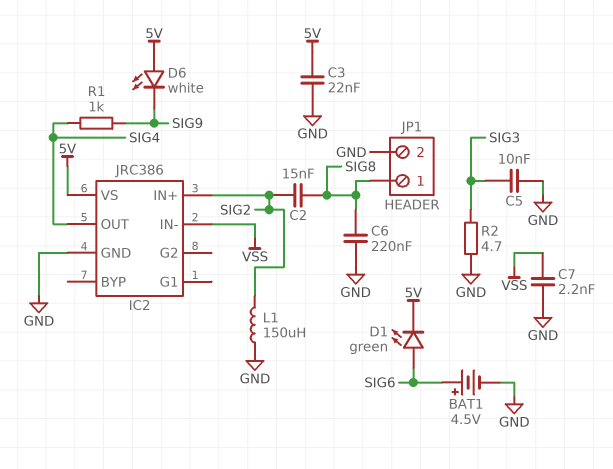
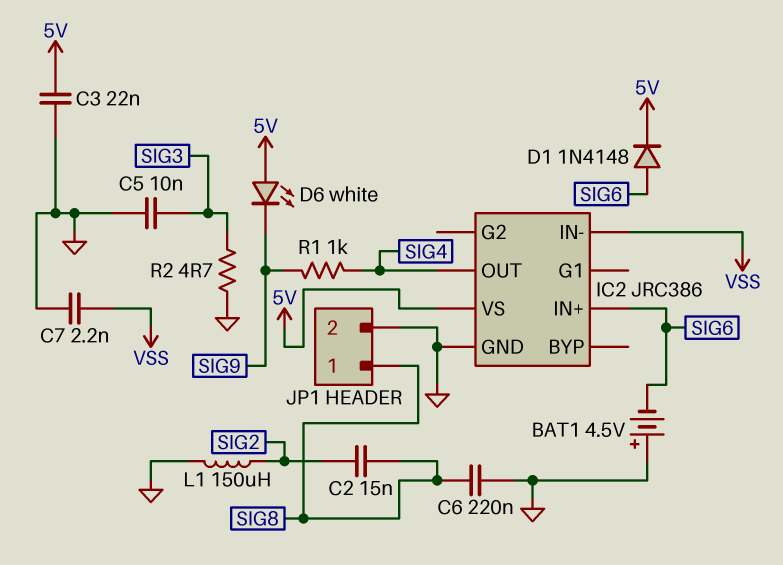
BAT1: 4.5V (plus SIG6, minus GND) -> 4.5V (plus GND, minus SIG6)
D1: LED green (A SIG6, K 5V) -> diode 1N4148 (A SIG6, K 5V)
IC2 pin IN+: SIG2 -> SIG6

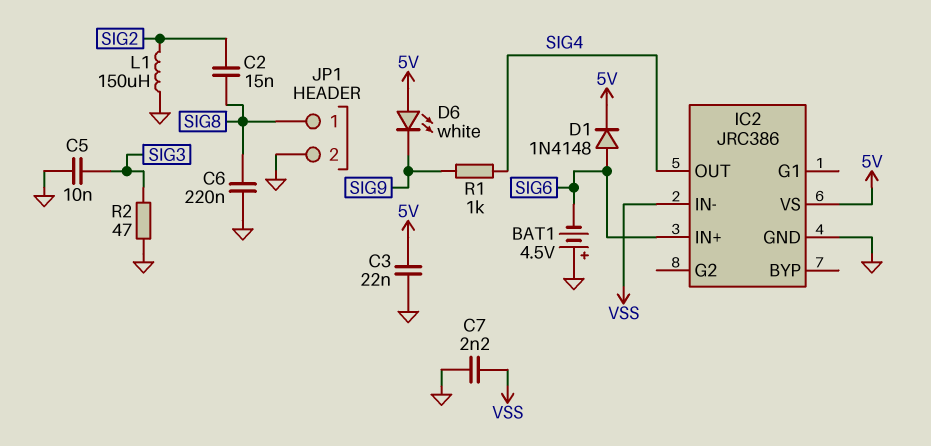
R2: 4.7 (GND, SIG3) -> 47 (GND, SIG3)

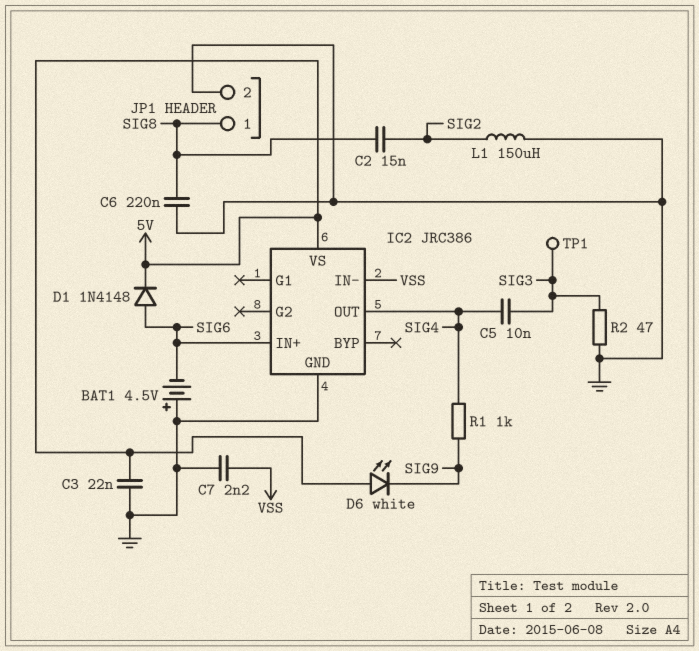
C5: 10nF (GND, SIG3) -> 10nF (SIG3, SIG4)
TP1: none -> test point (SIG3)

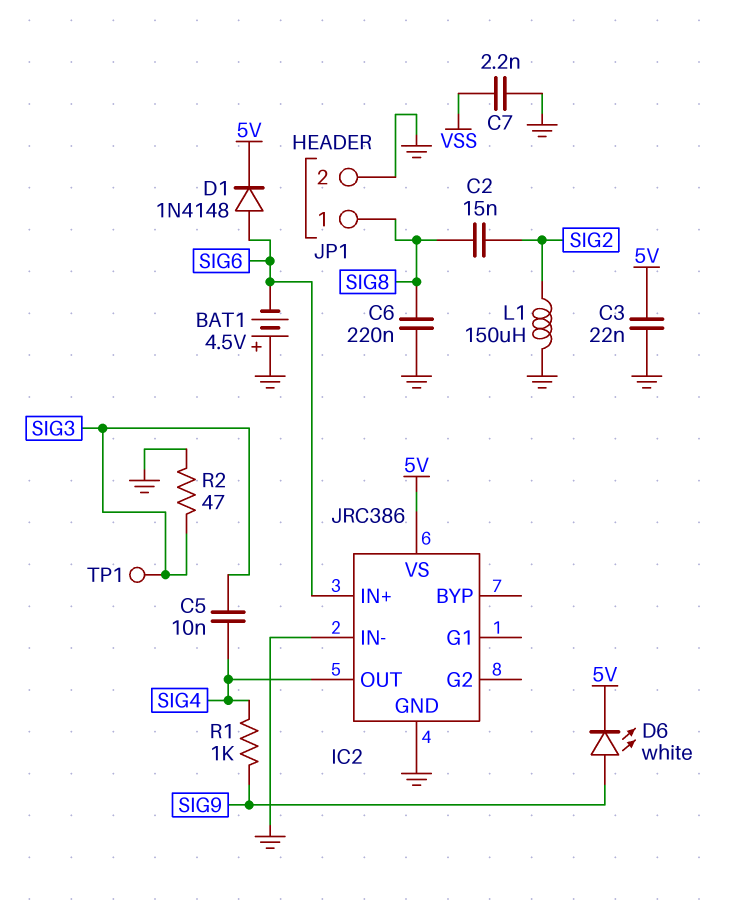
D6: LED white (A 5V, K SIG9) -> LED white (A SIG9, K 5V)
IC2 pin IN-: VSS -> GND

